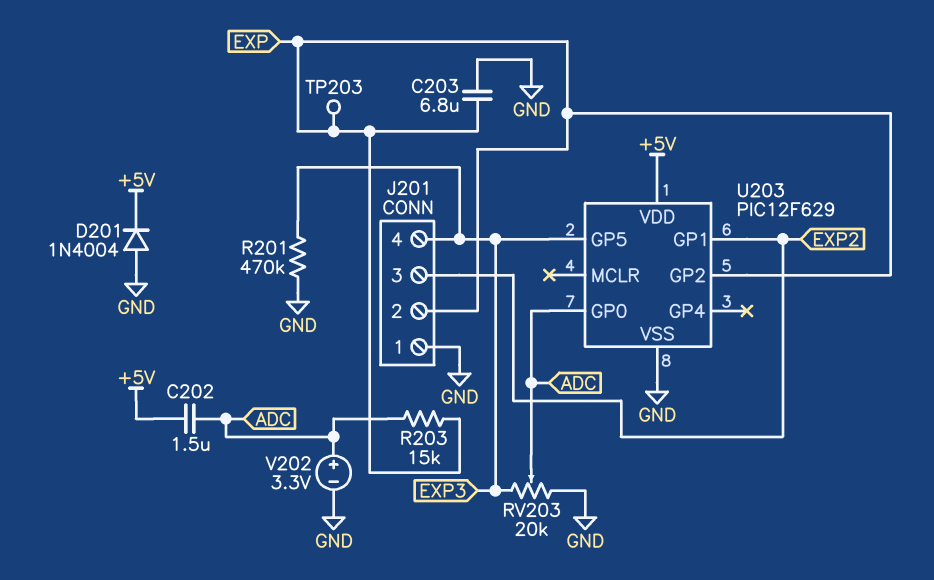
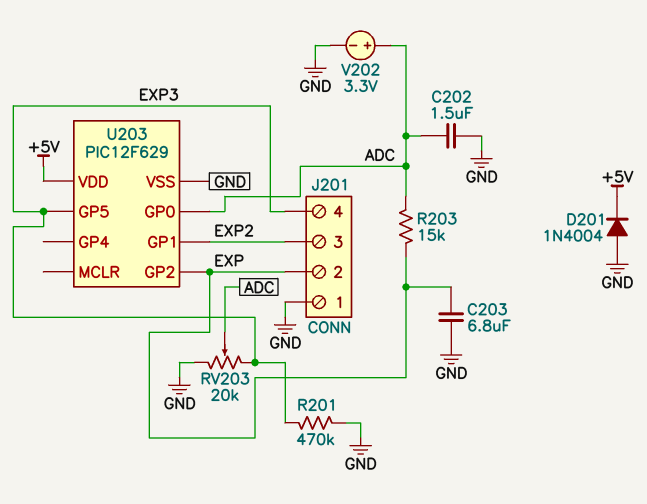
C202: 1.5uF (+5V, ADC) -> 1.5uF (ADC, GND)
TP203: test point (EXP) -> none

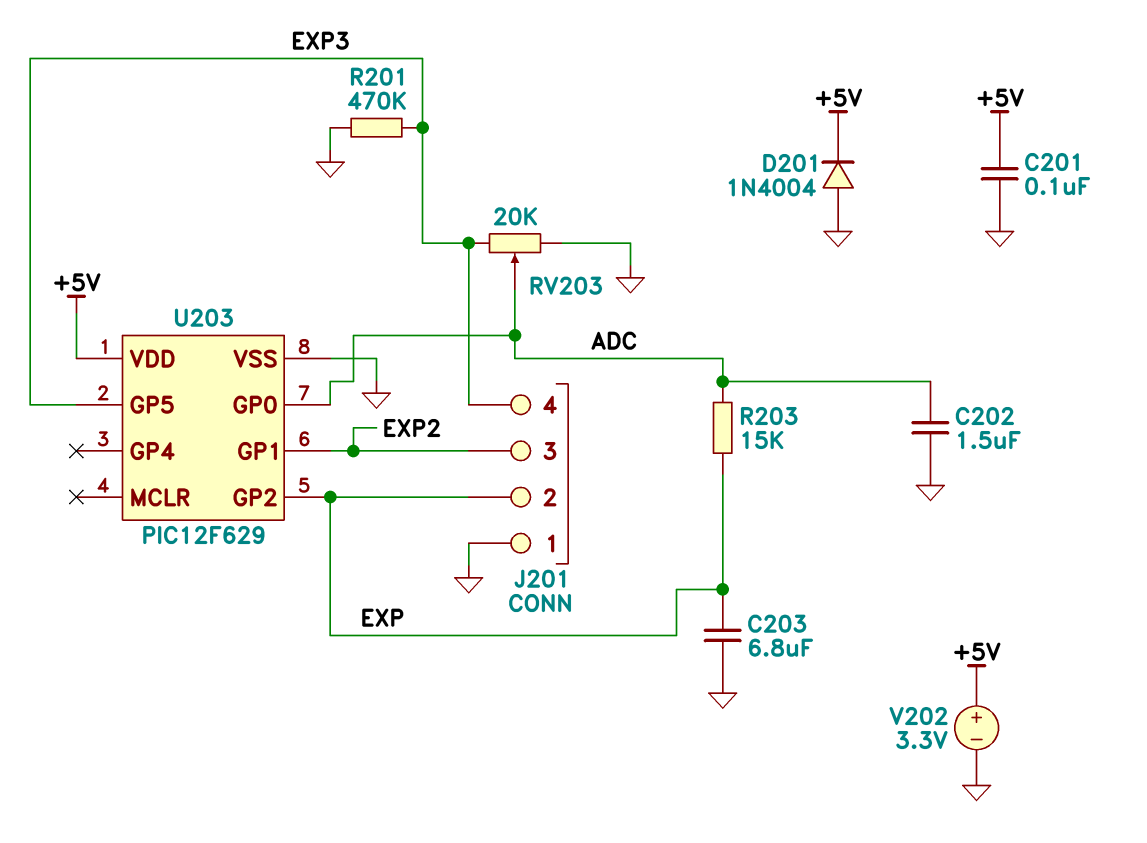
C201: none -> 100nF (+5V, GND)
V202: 3.3V (plus ADC, minus GND) -> 3.3V (plus +5V, minus GND)

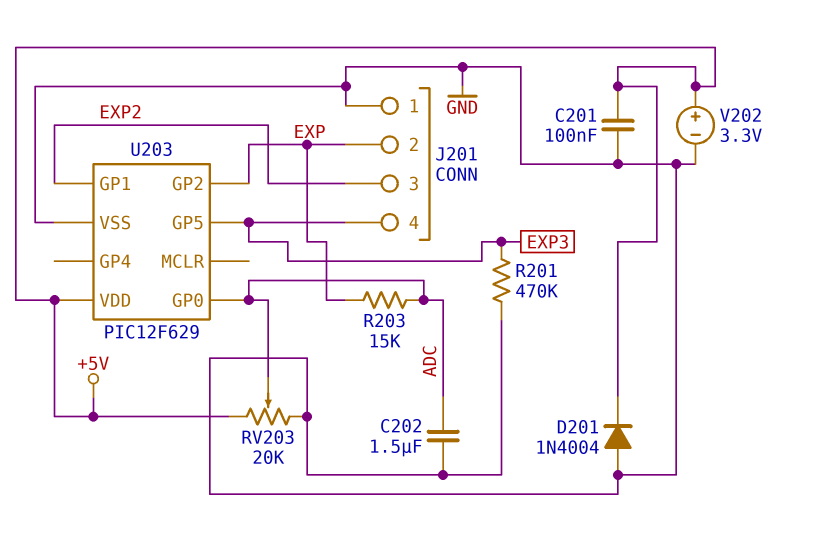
C203: 6.8uF (EXP, GND) -> none
RV203: 20k (EXP3, GND, wiper ADC) -> 20k (+5V, GND, wiper ADC)

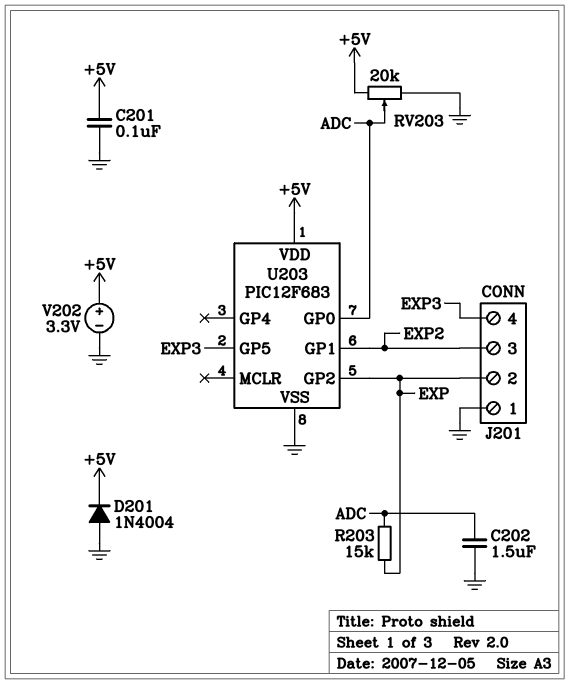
R201: 470k (EXP3, GND) -> none
U203: PIC12F629 -> PIC12F683

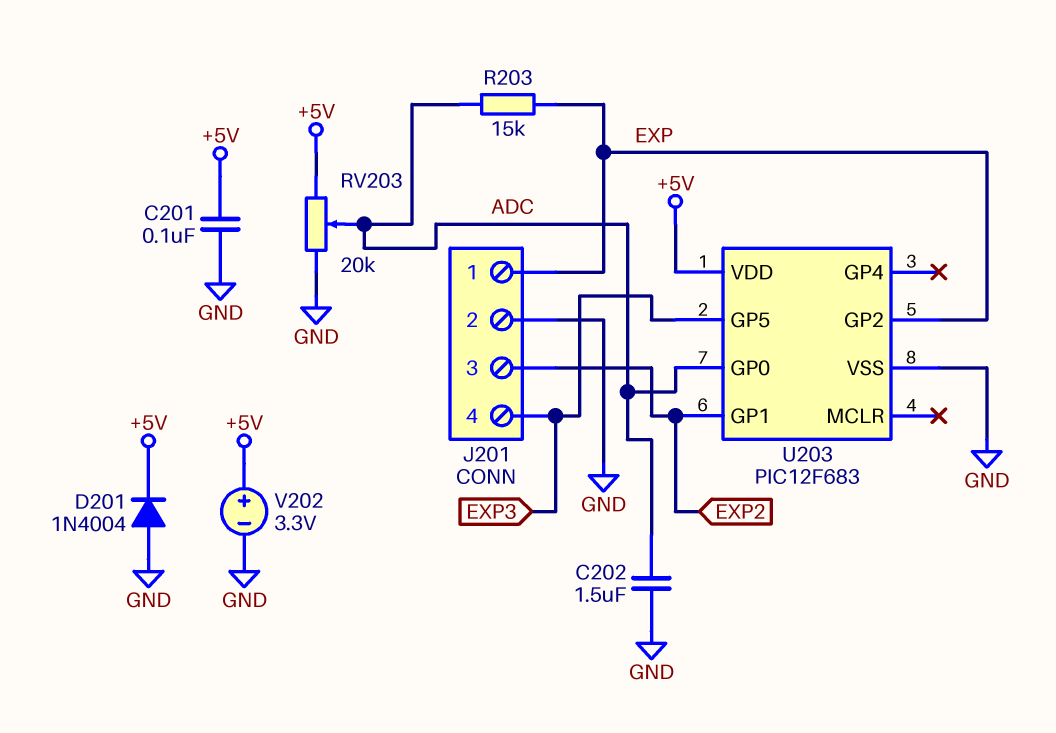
J201 pin 1: GND -> EXP
J201 pin 2: EXP -> GND

